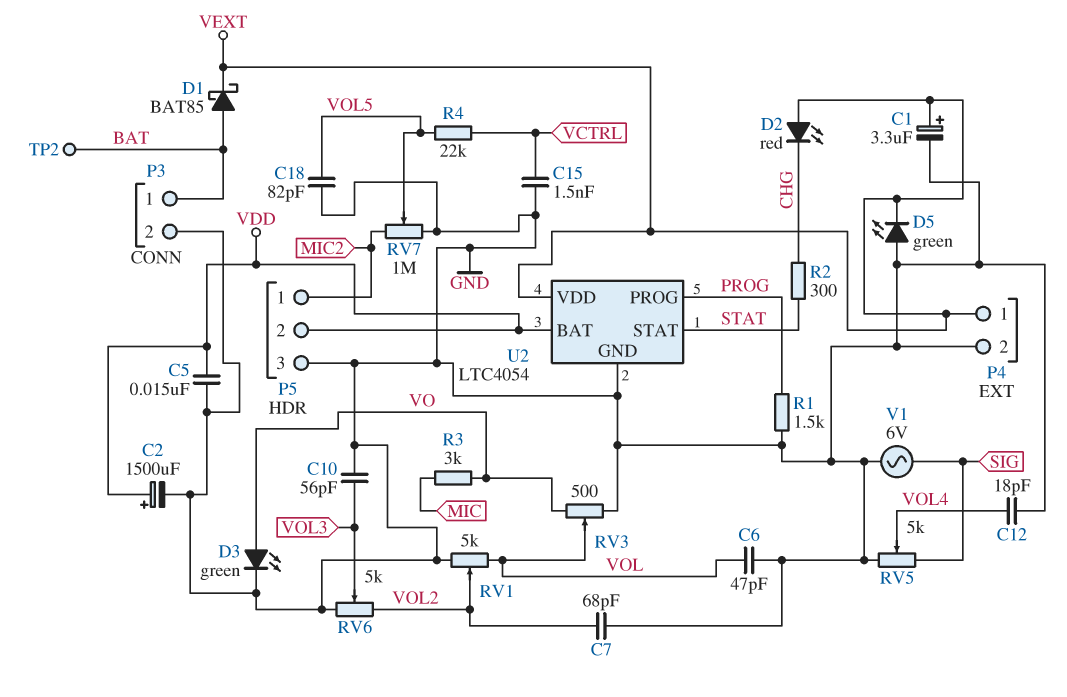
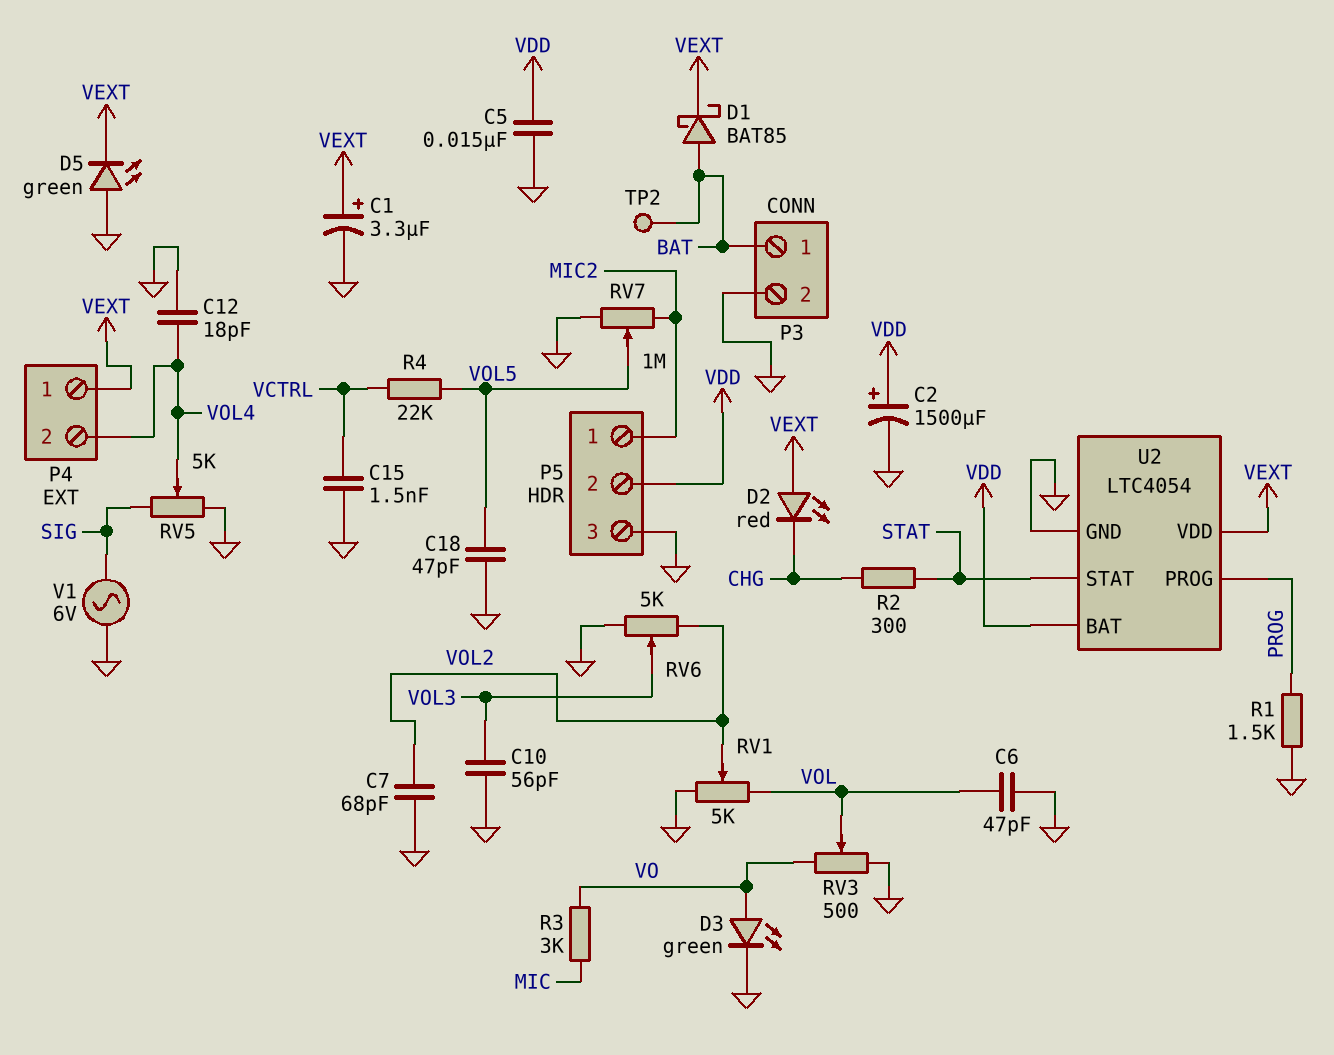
C18: 82pF (GND, VOL5) -> 47pF (GND, VOL5)
P4 pin 2: GND -> VOL4

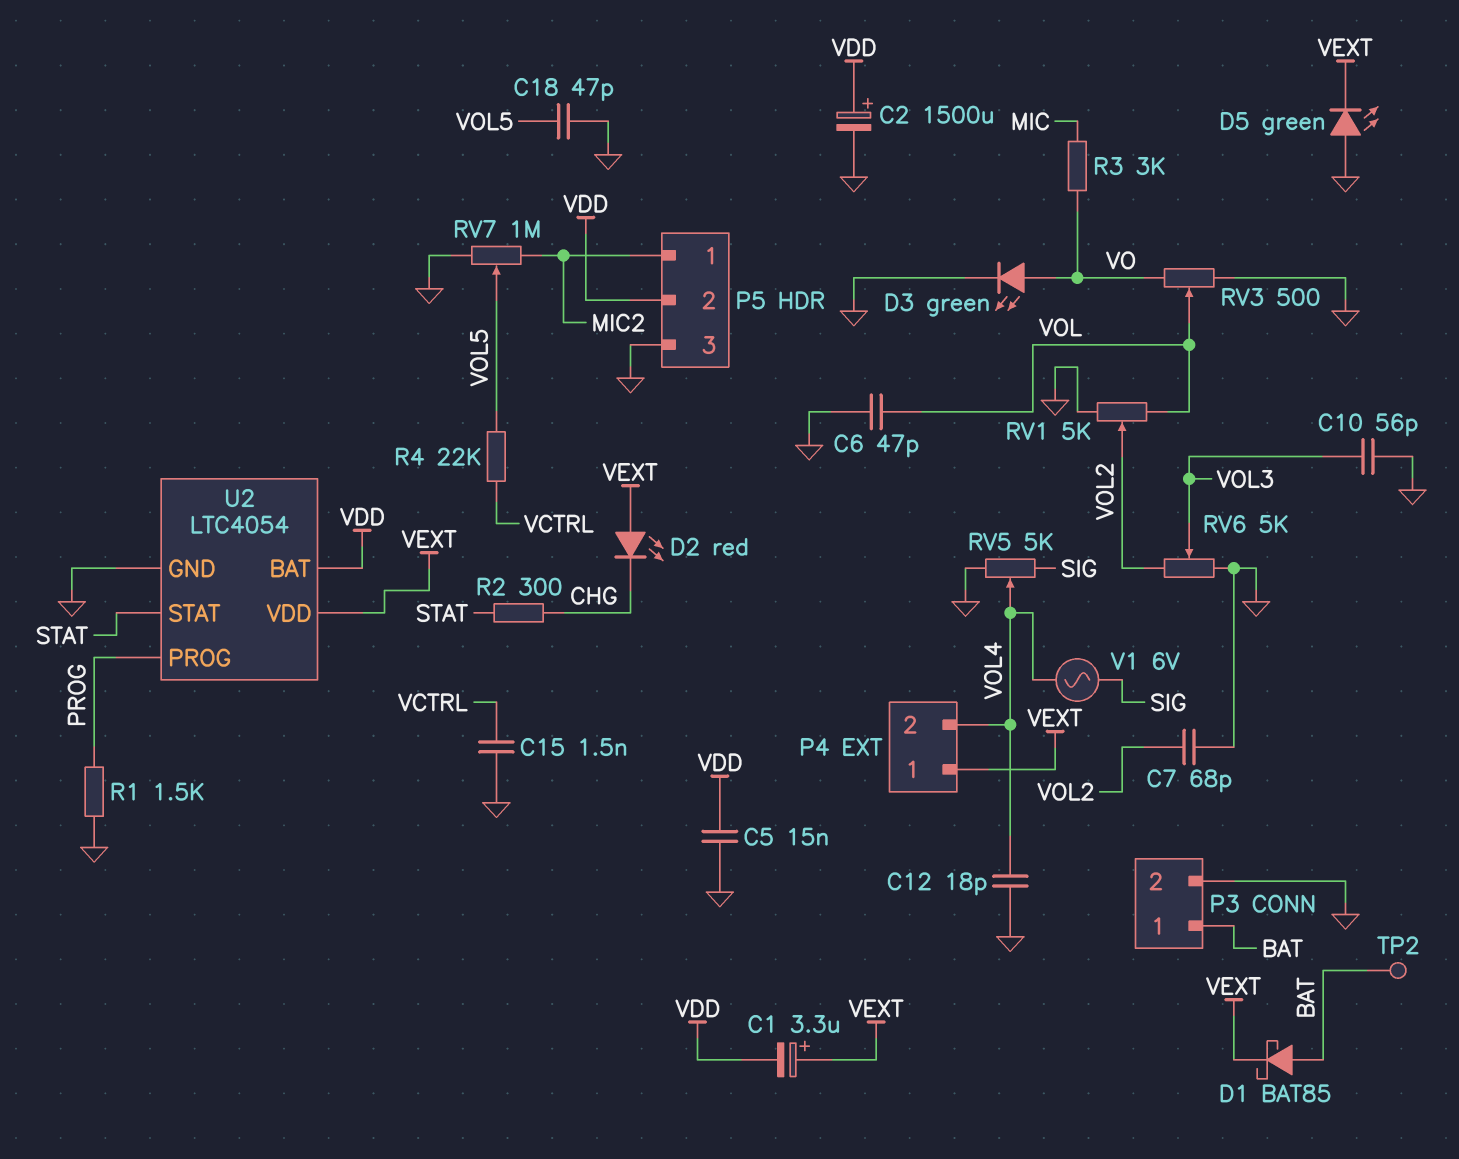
C1: 3.3uF (plus VEXT, minus GND) -> 3.3uF (plus VEXT, minus VDD)
V1: AC 6V (GND, SIG) -> AC 6V (SIG, VOL4)

